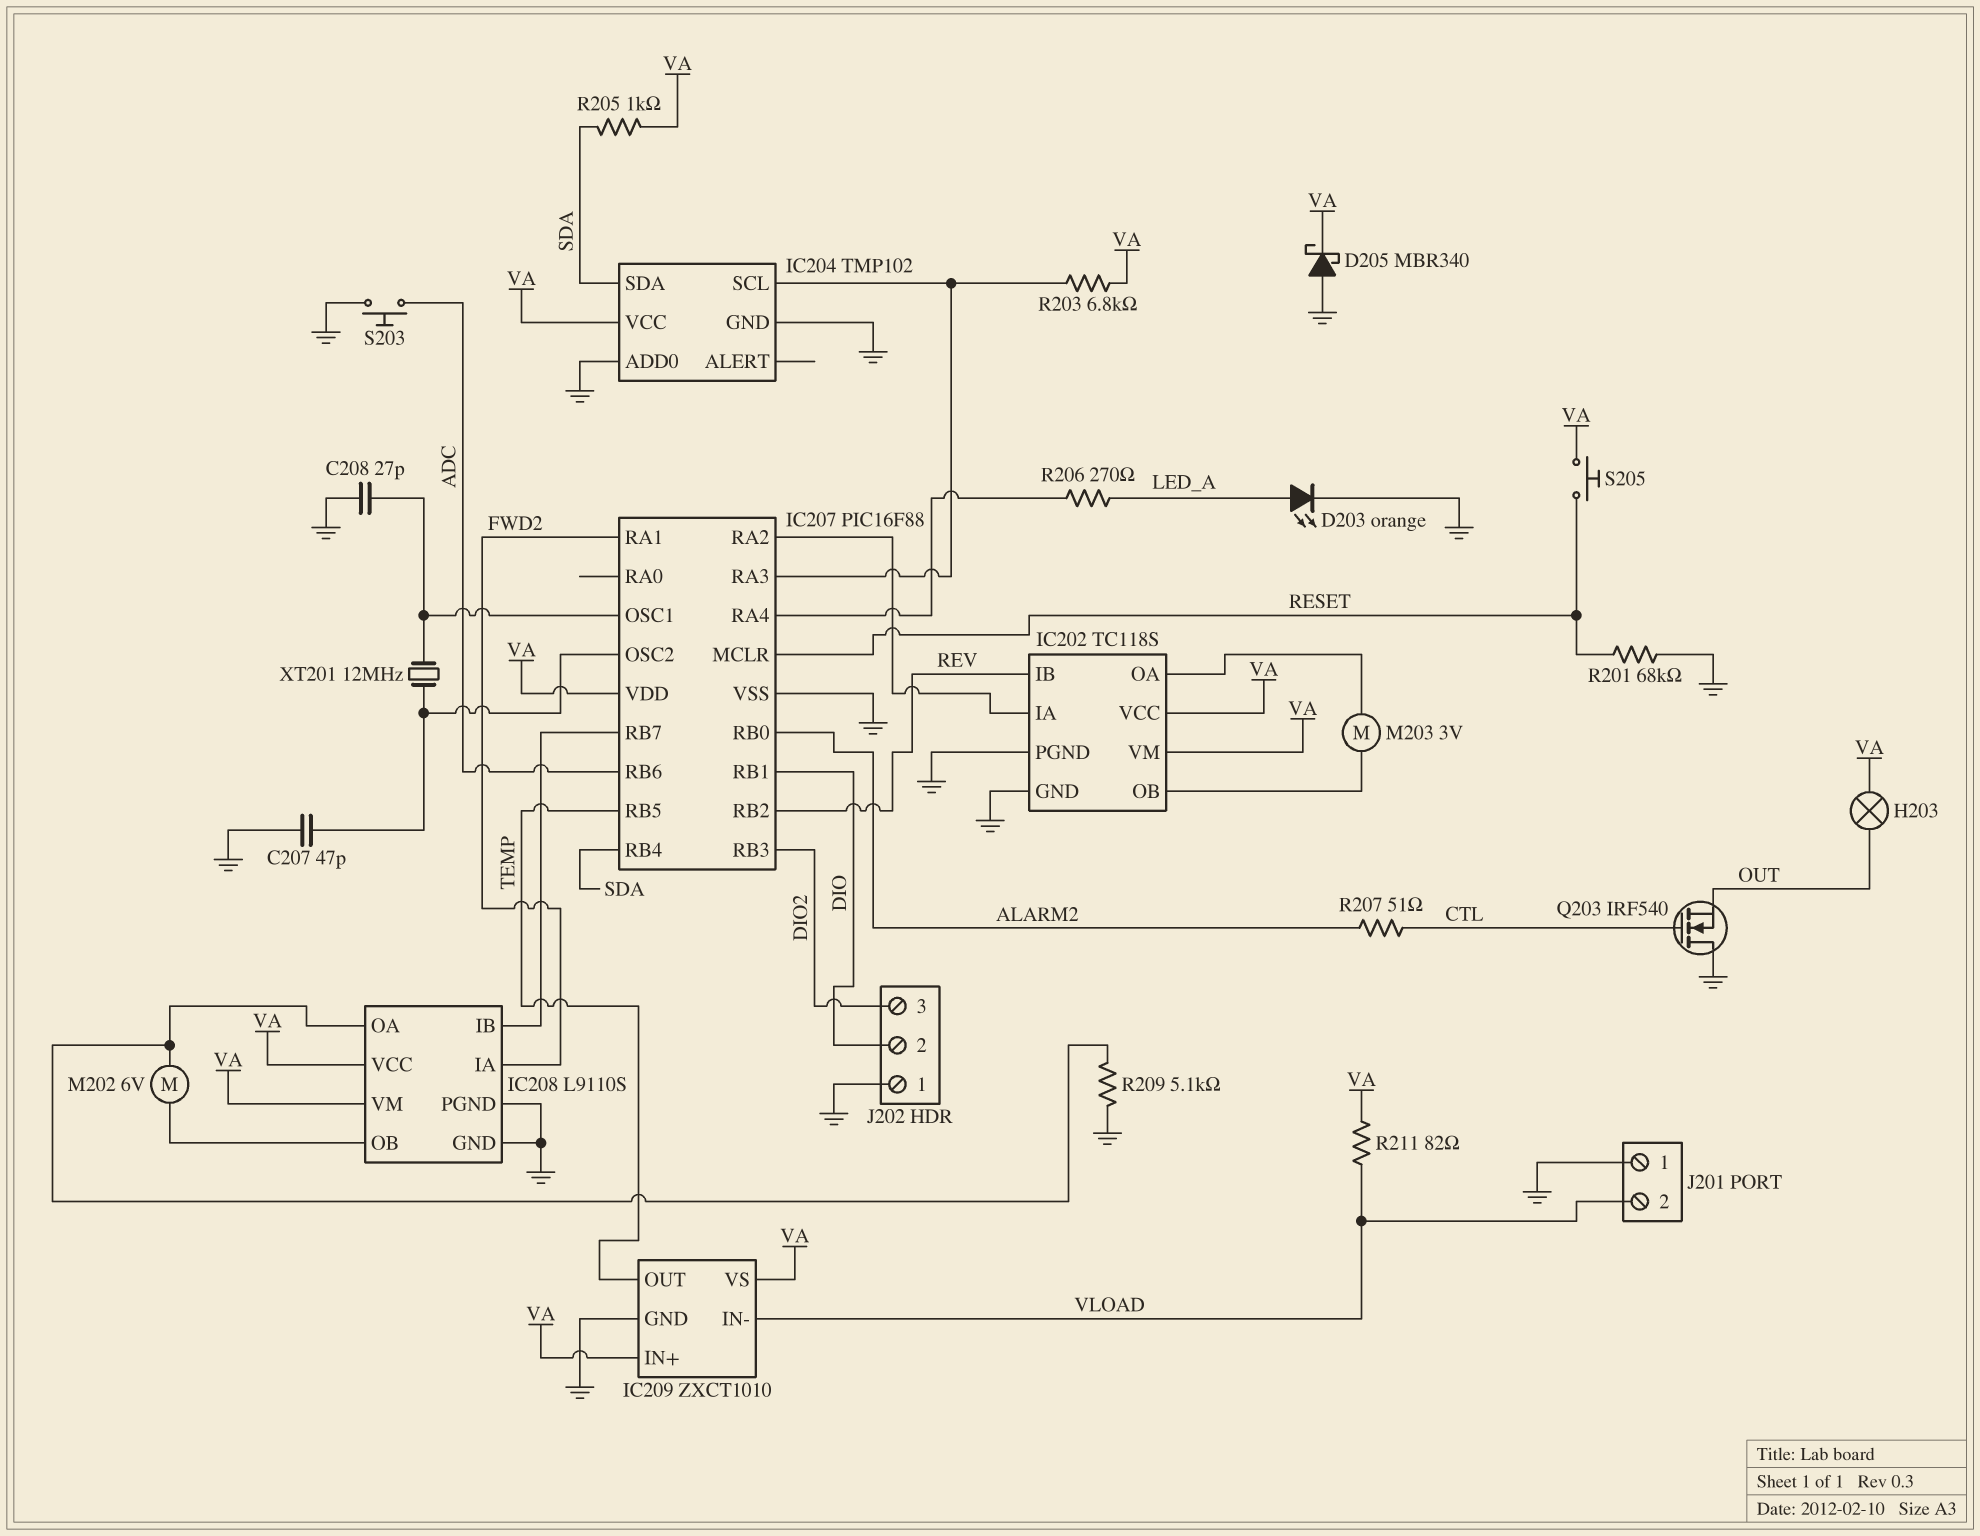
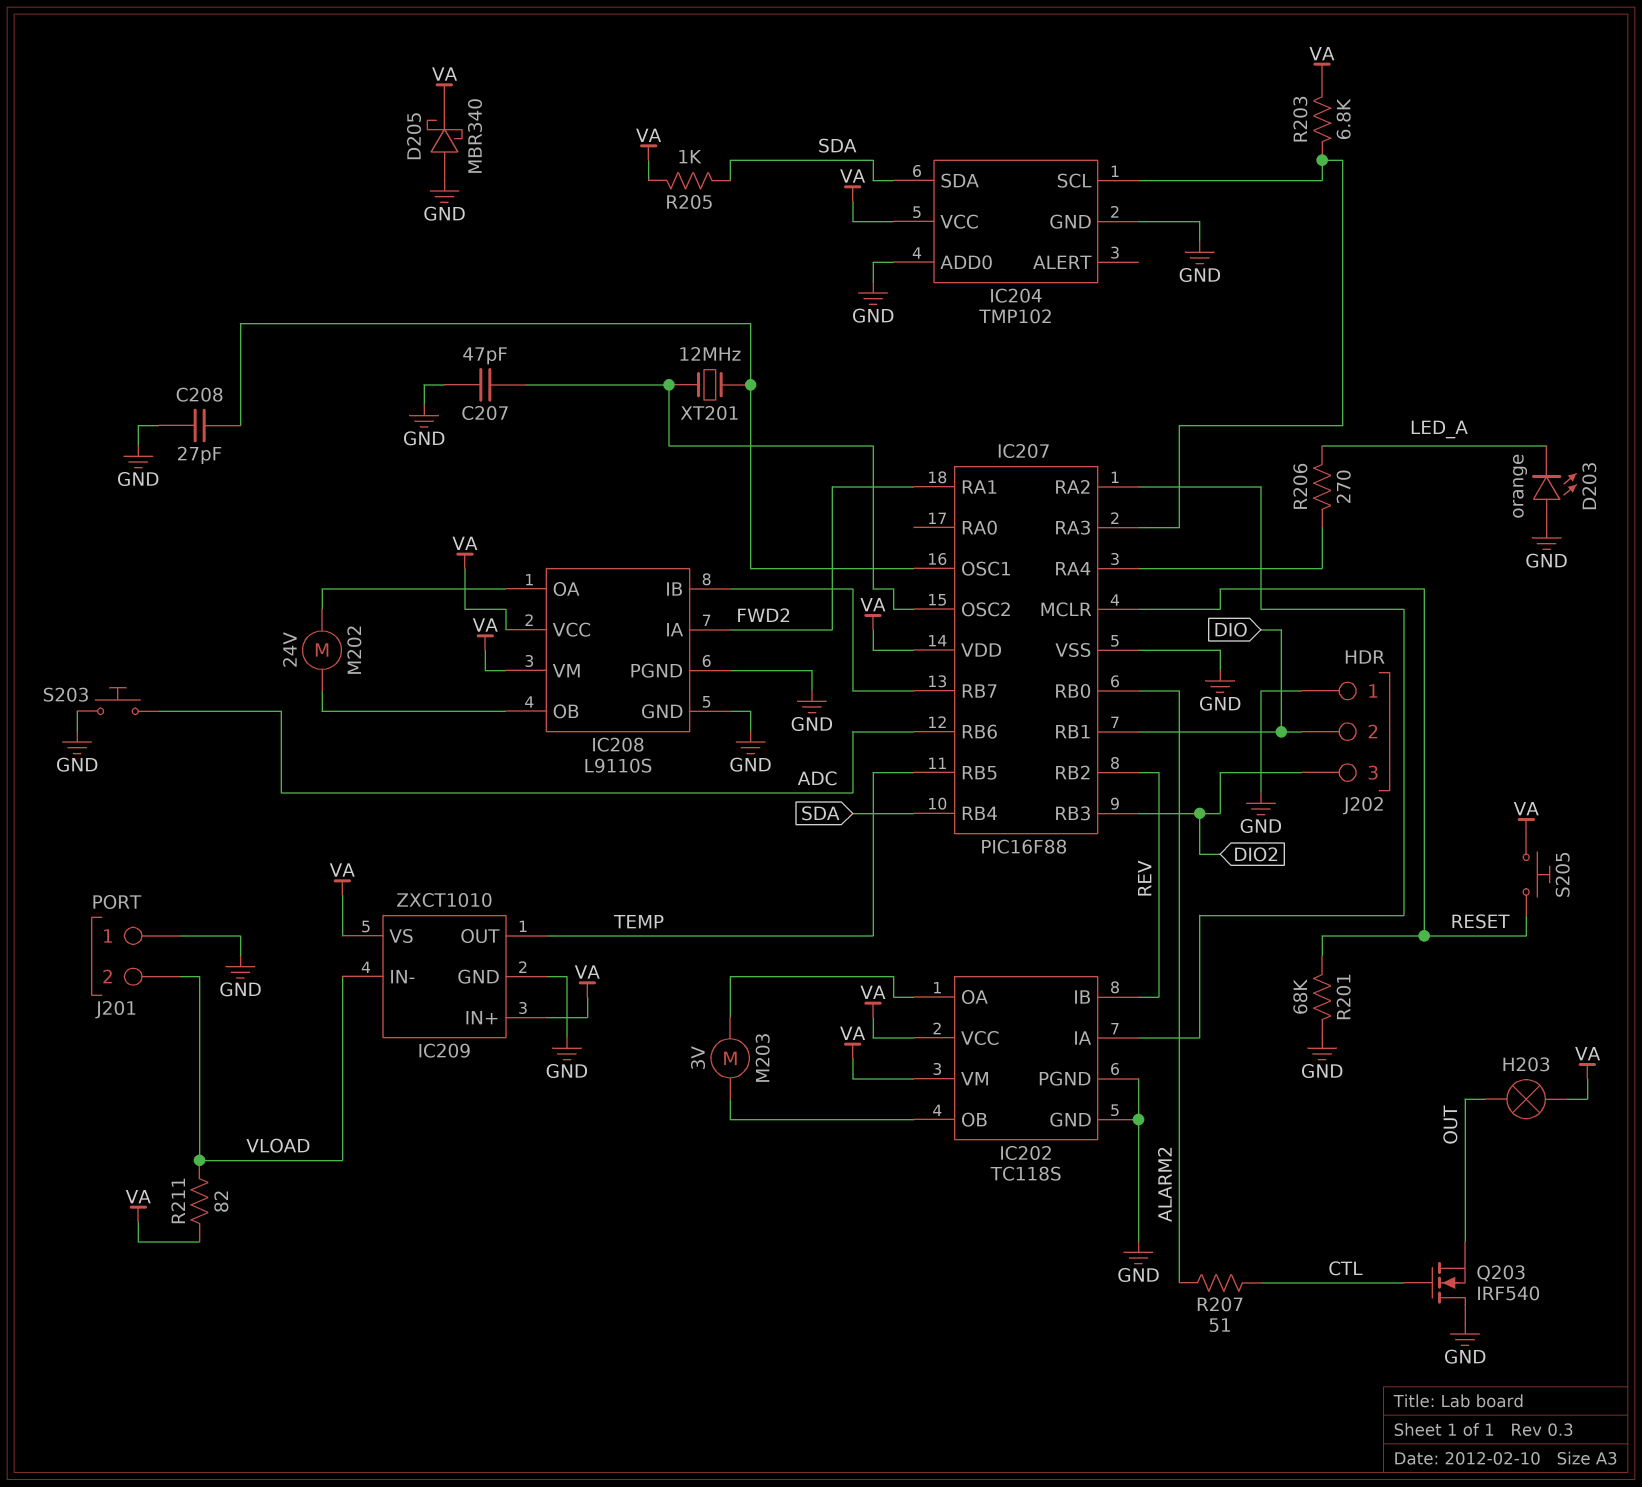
D203: LED orange (A LED_A, K GND) -> LED orange (A GND, K LED_A)
M202: motor 6V (IC208/OA, IC208/OB) -> motor 24V (IC208/OA, IC208/OB)
R209: 5.1k (GND, IC208/OA) -> none

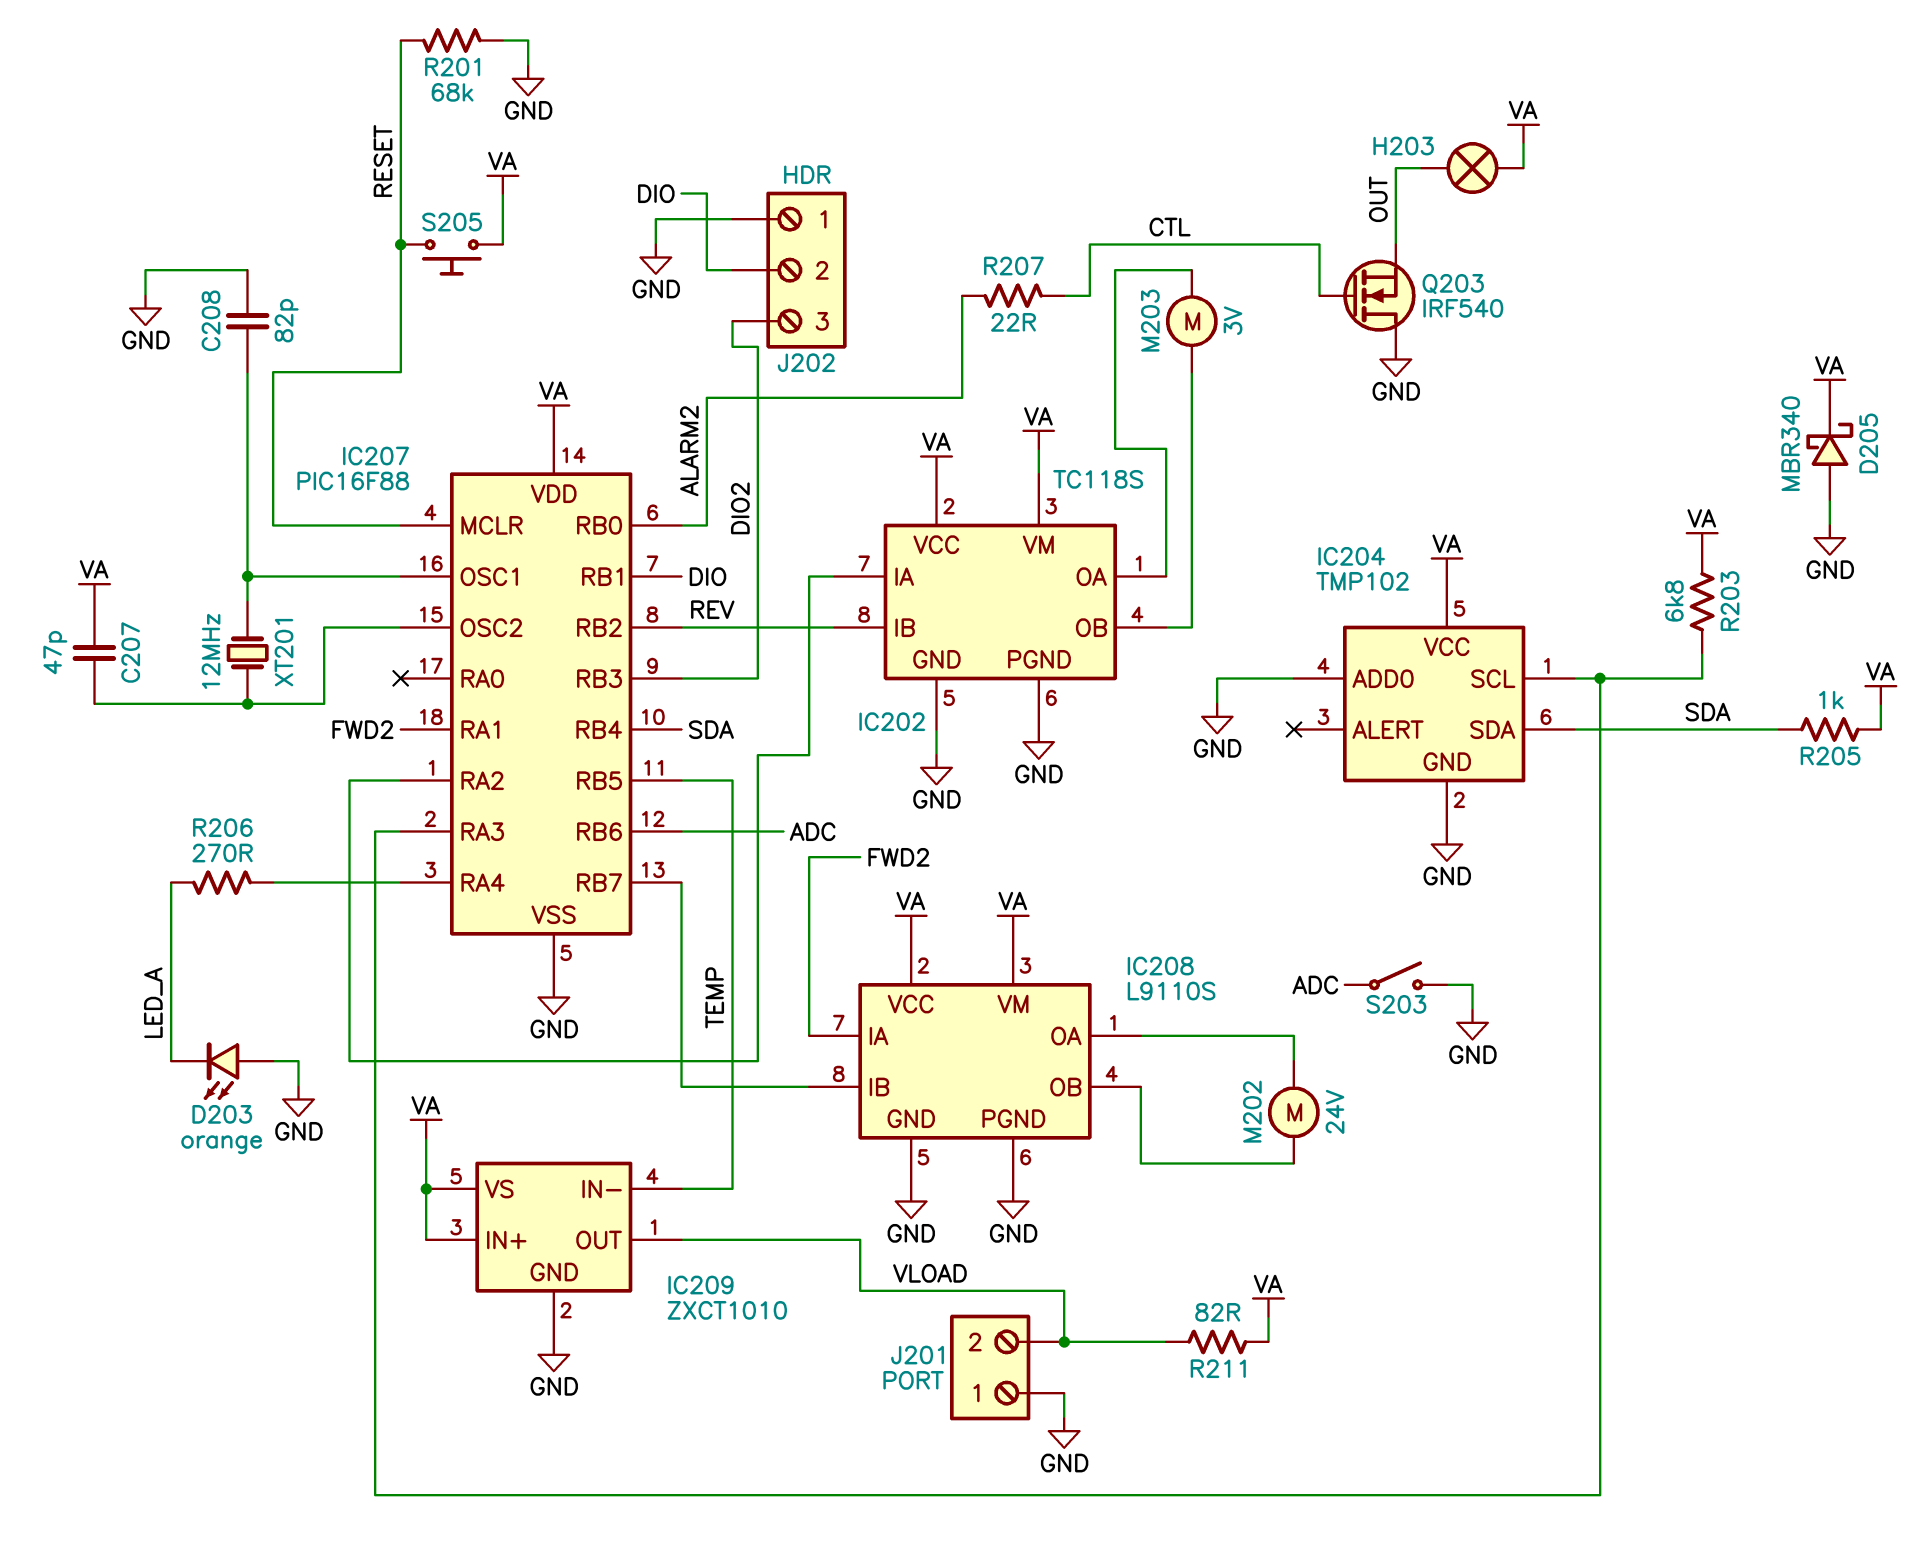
C207: 47pF (GND, IC207/OSC2) -> 47pF (IC207/OSC2, VA)
C208: 27pF (GND, IC207/OSC1) -> 82pF (GND, IC207/OSC1)
IC209 pin IN-: VLOAD -> TEMP
IC209 pin OUT: TEMP -> VLOAD
R207: 51 (ALARM2, CTL) -> 22 (ALARM2, CTL)
S203: button (ADC, GND) -> switch (ADC, GND)

